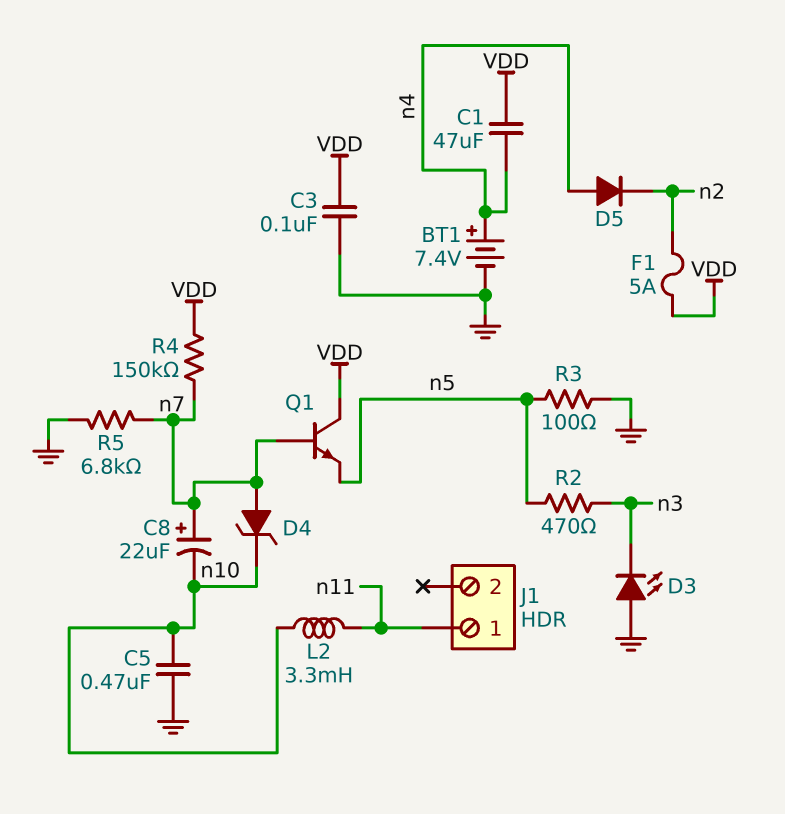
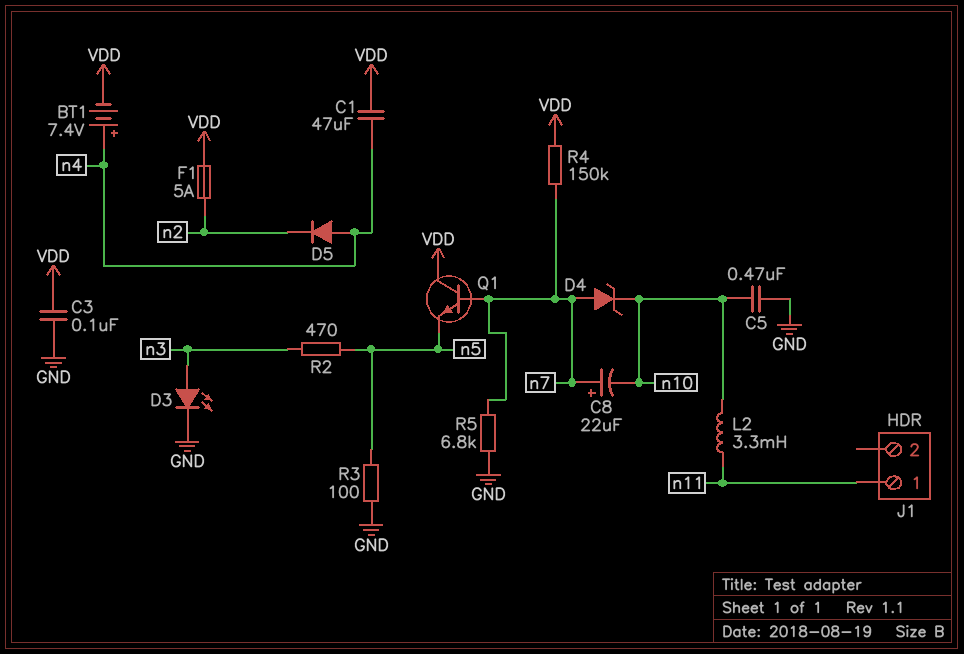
BT1: 7.4V (plus n4, minus GND) -> 7.4V (plus n4, minus VDD)
D3: LED (A GND, K n3) -> LED (A n3, K GND)

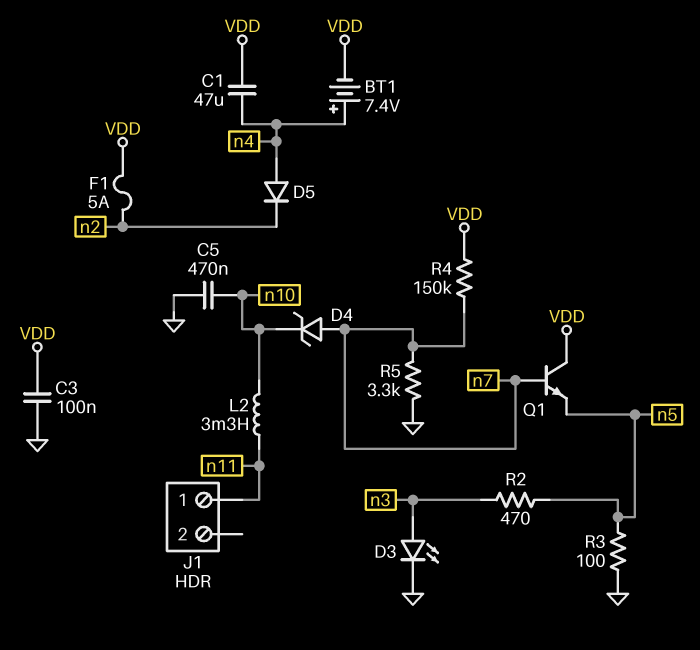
C8: 22uF (plus n7, minus n10) -> none
R5: 6.8k (GND, n7) -> 3.3k (GND, n7)

